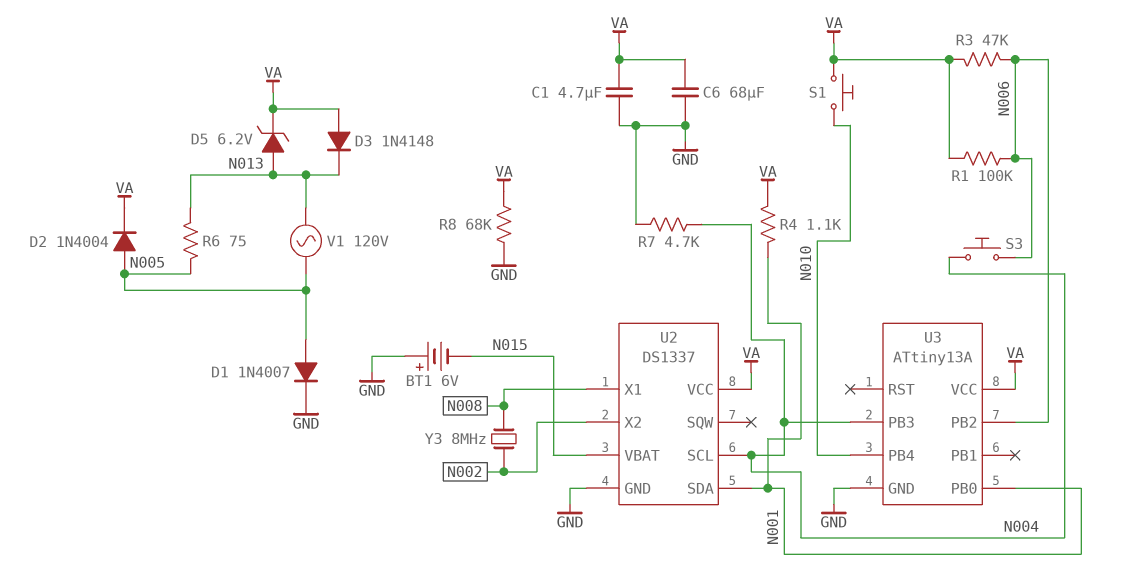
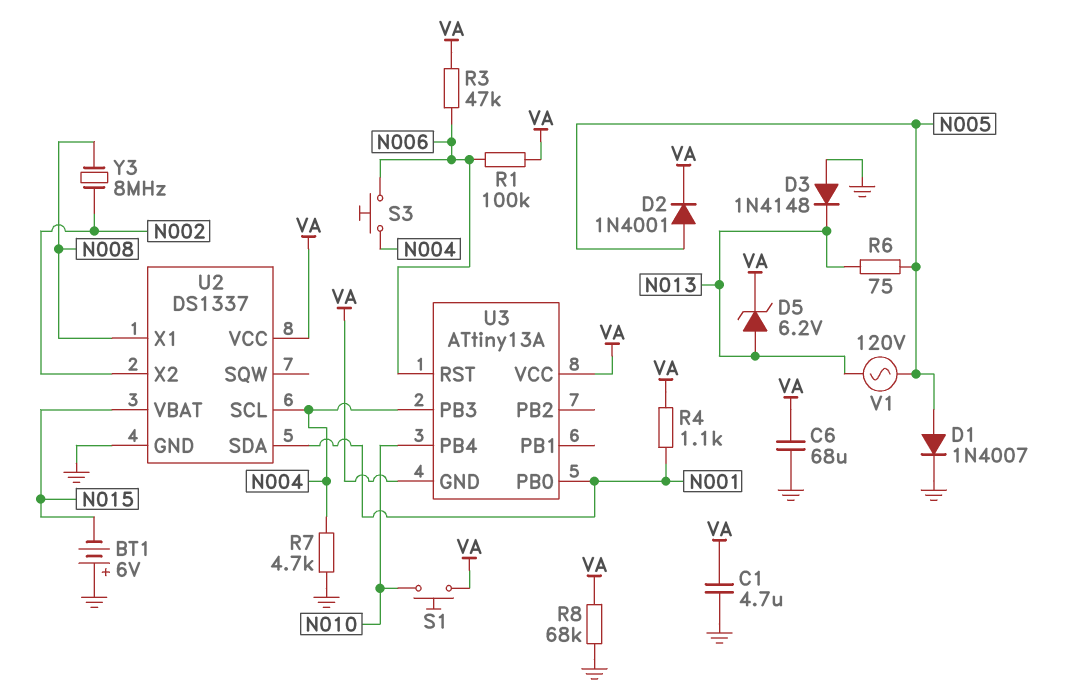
D2: diode 1N4004 (A N005, K VA) -> diode 1N4001 (A N005, K VA)
D3: diode 1N4148 (A VA, K N013) -> diode 1N4148 (A GND, K N013)
U3 pin GND: GND -> VA
U3 pin PB2: N006 -> none
U3 pin RST: none -> N006

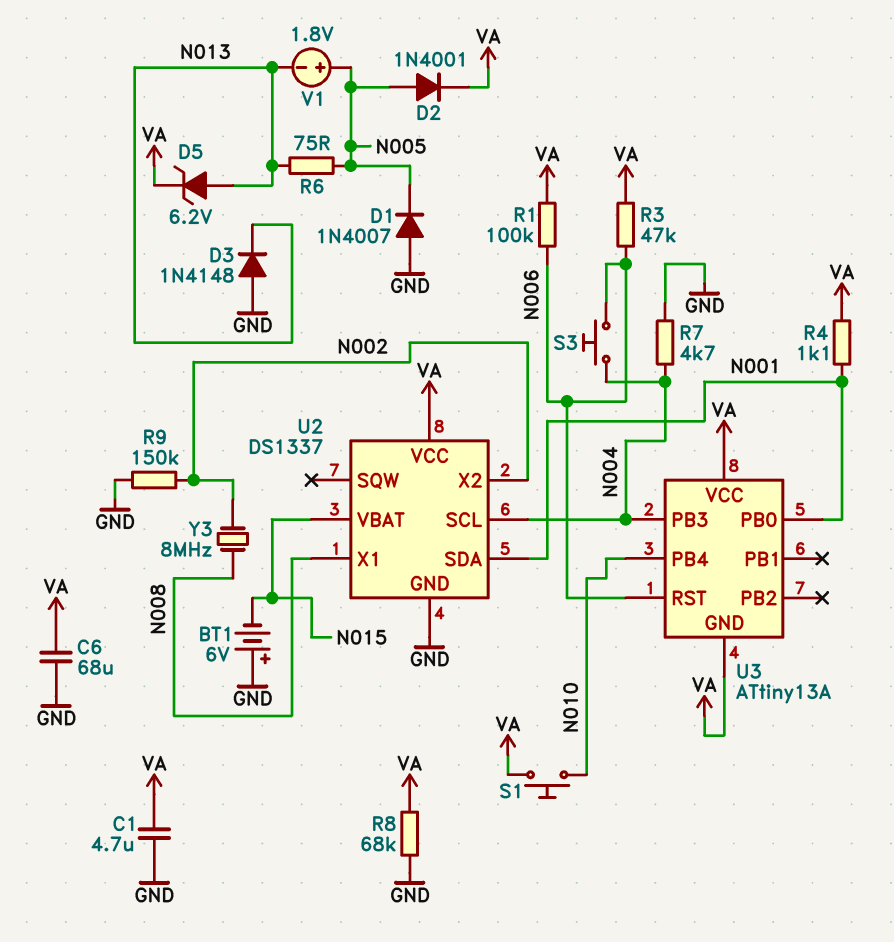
D1: diode 1N4007 (A N005, K GND) -> diode 1N4007 (A GND, K N005)
R9: none -> 150k (GND, N002)
V1: AC 120V (N005, N013) -> 1.8V (plus N005, minus N013)

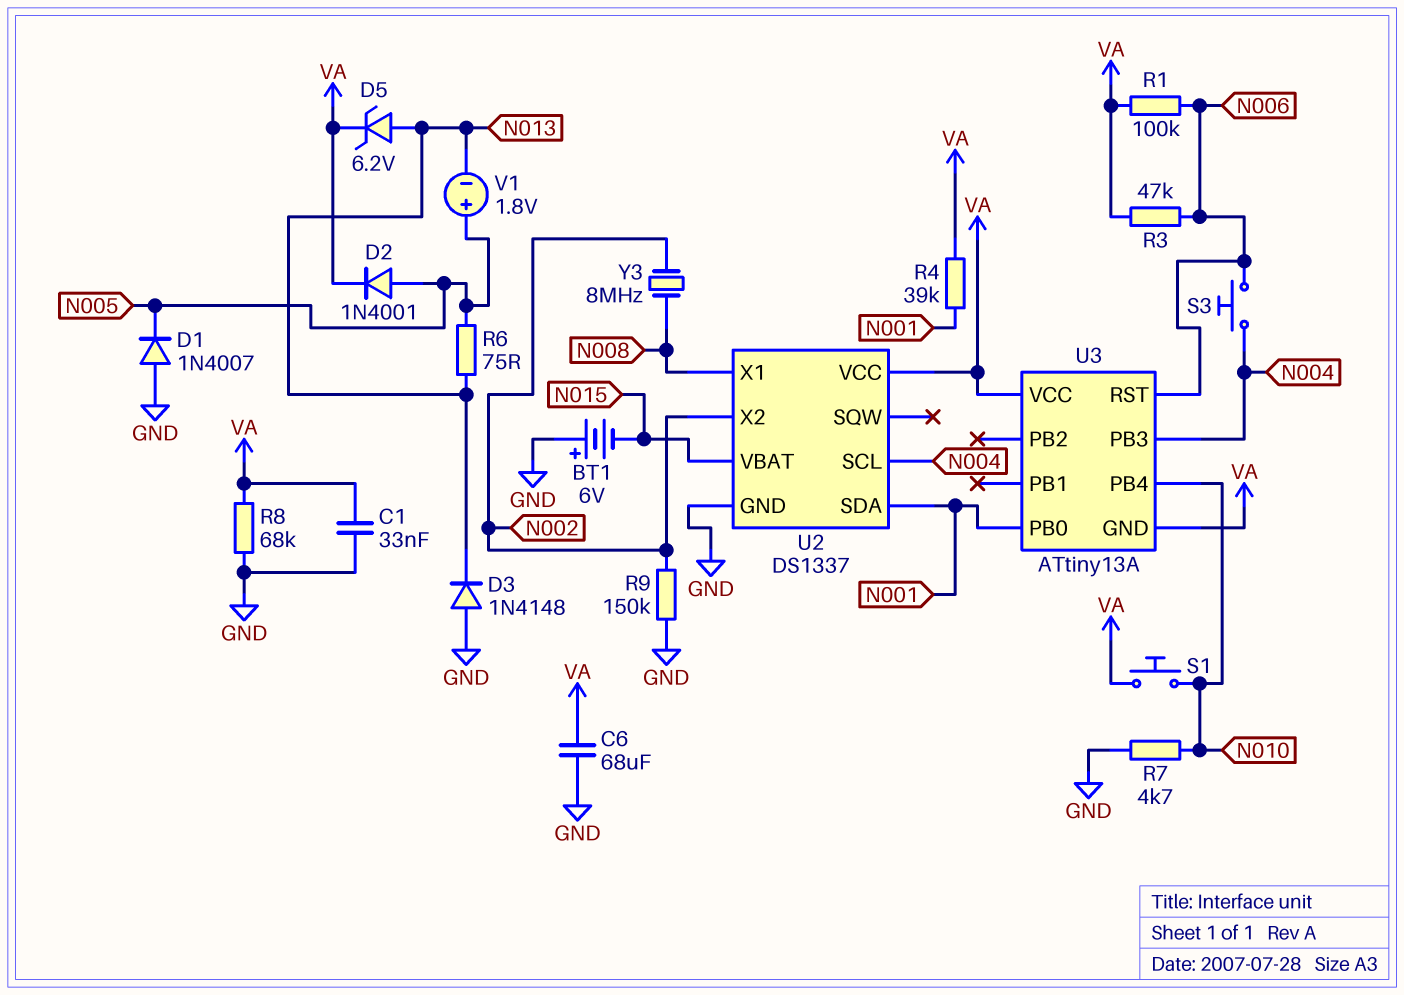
C1: 4.7uF (GND, VA) -> 33nF (GND, VA)
R4: 1.1k (N001, VA) -> 39k (N001, VA)
R7: 4.7k (GND, N004) -> 4.7k (GND, N010)

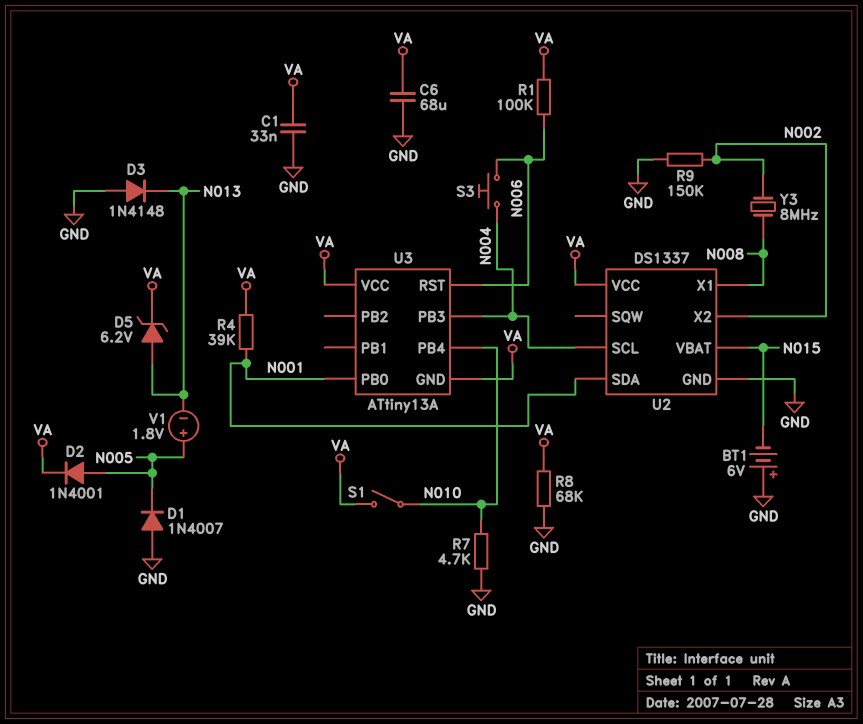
R3: 47k (N006, VA) -> none
R6: 75 (N005, N013) -> none
S1: button (N010, VA) -> switch (N010, VA)

